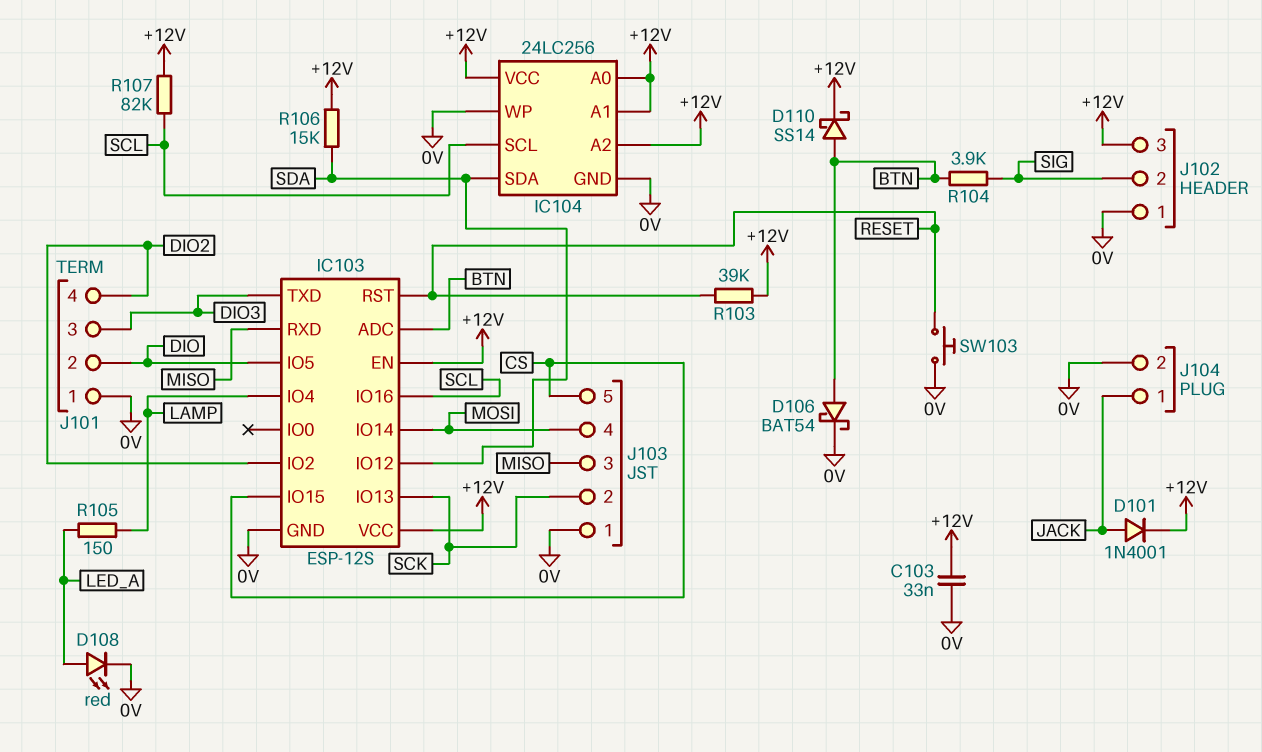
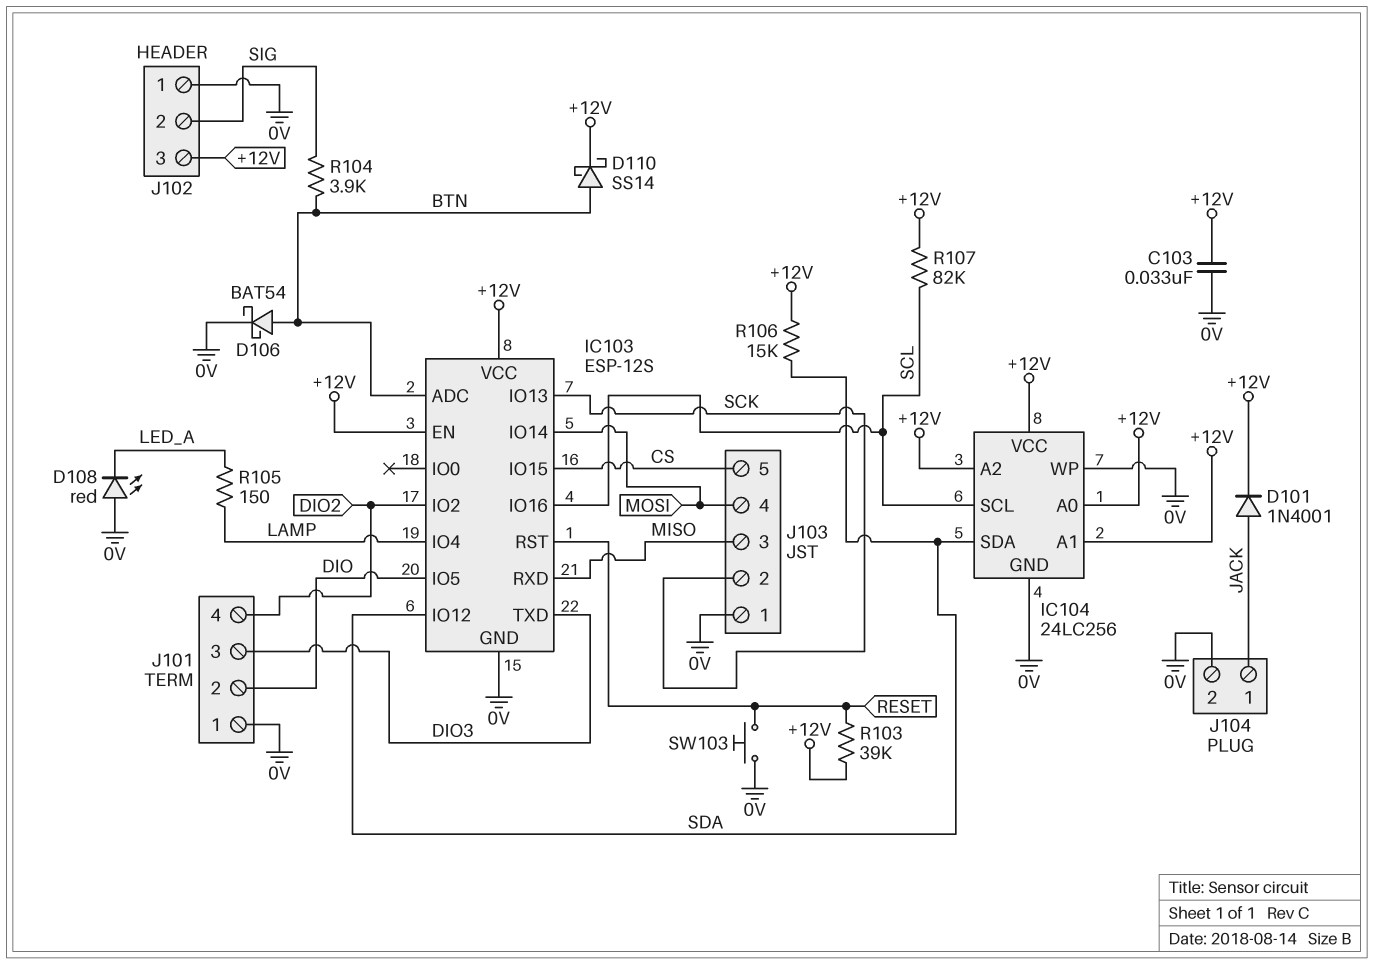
D108: LED red (A LED_A, K 0V) -> LED red (A 0V, K LED_A)

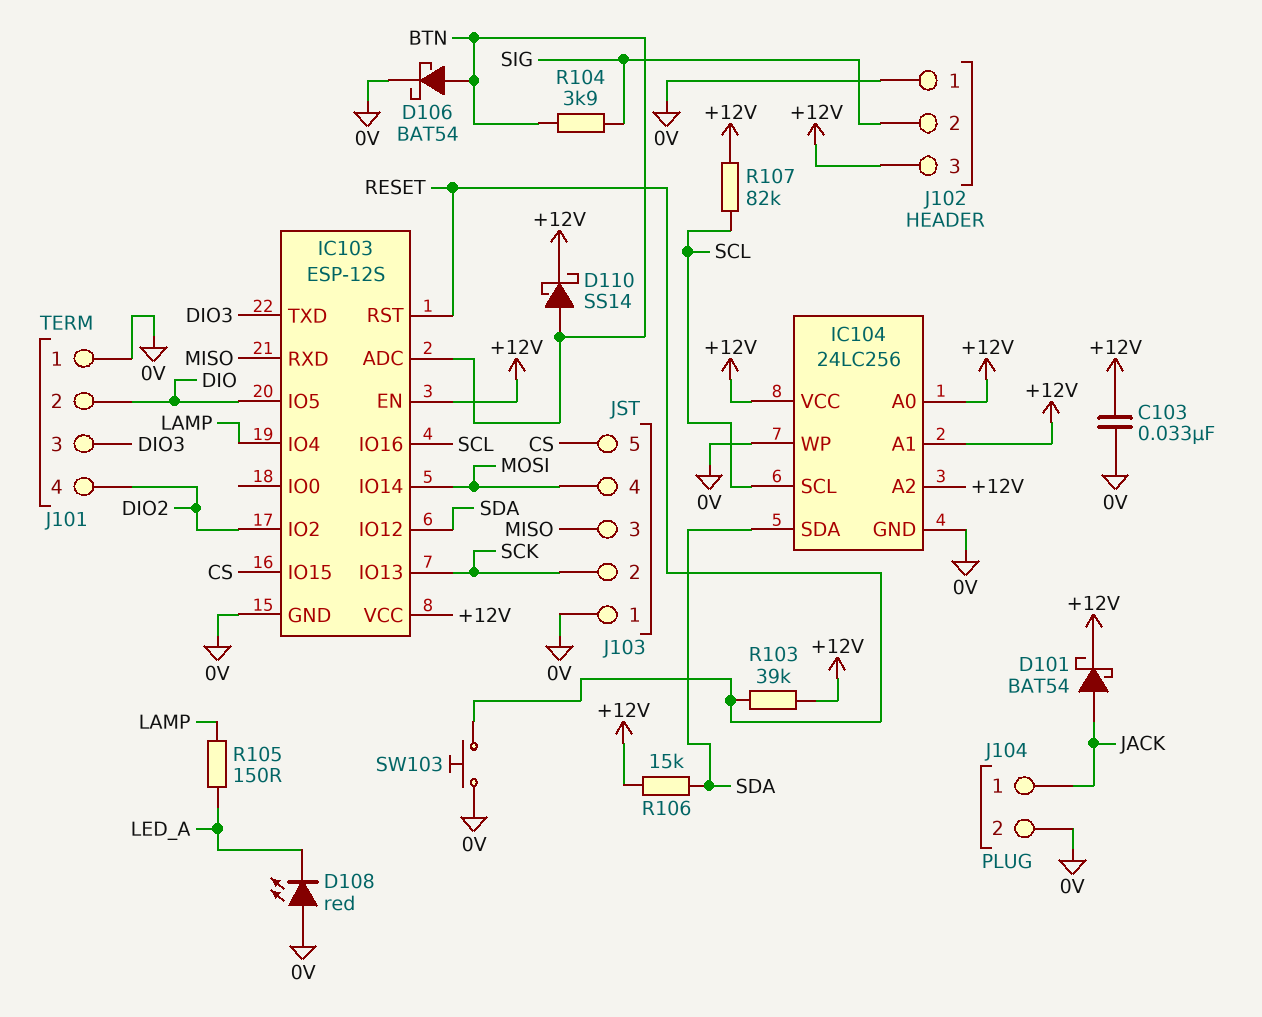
D101: diode 1N4001 (A JACK, K +12V) -> schottky BAT54 (A JACK, K +12V)

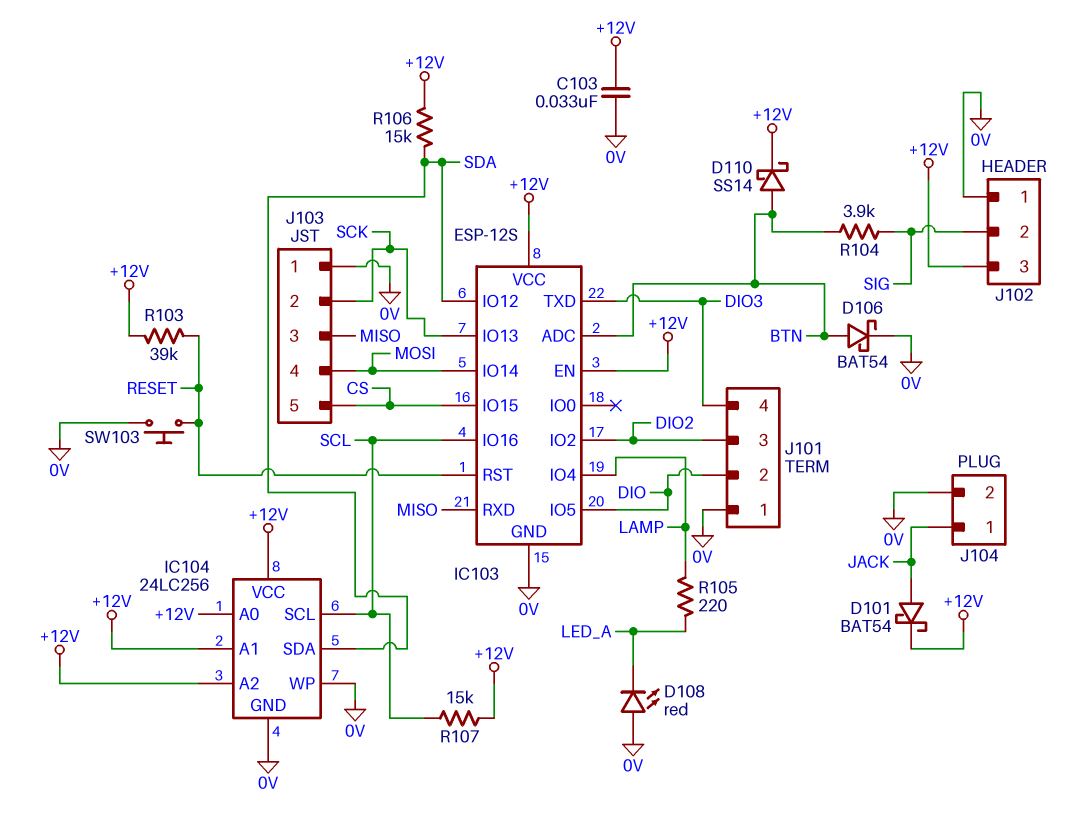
J101 pin 3: DIO3 -> DIO2
J101 pin 4: DIO2 -> DIO3
R105: 150 (LAMP, LED_A) -> 220 (LAMP, LED_A)
R107: 82k (+12V, SCL) -> 15k (+12V, SCL)

